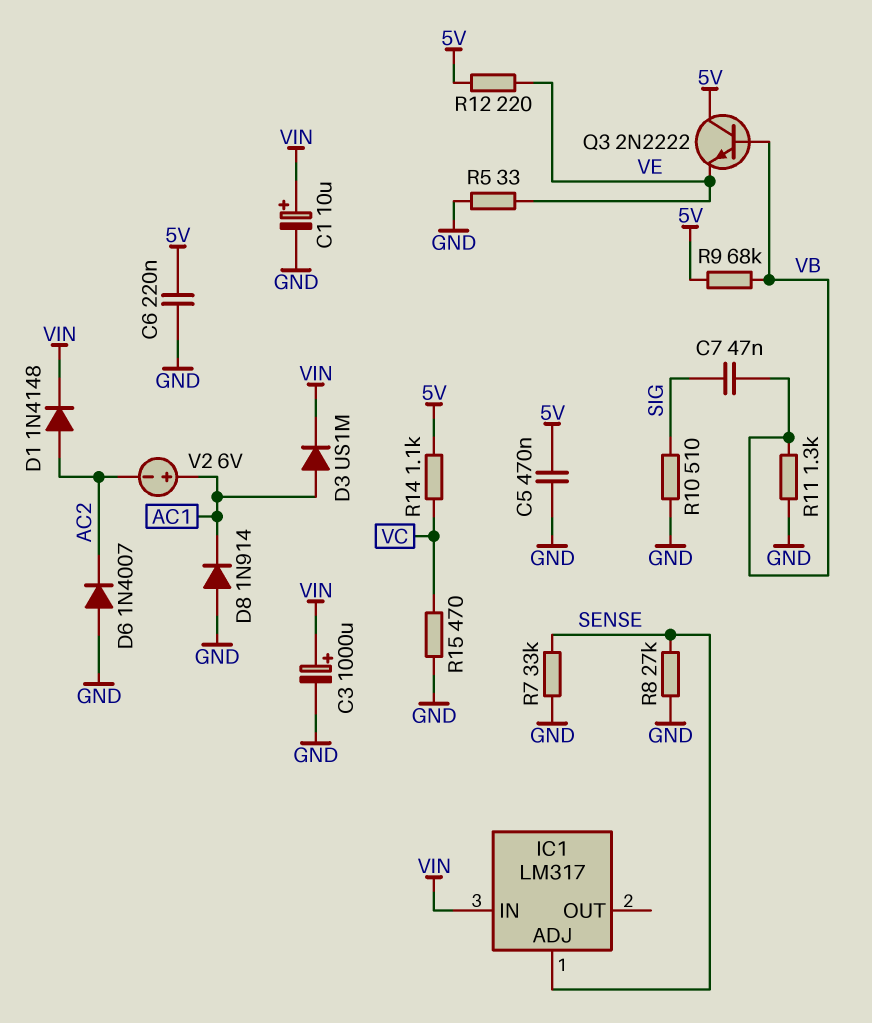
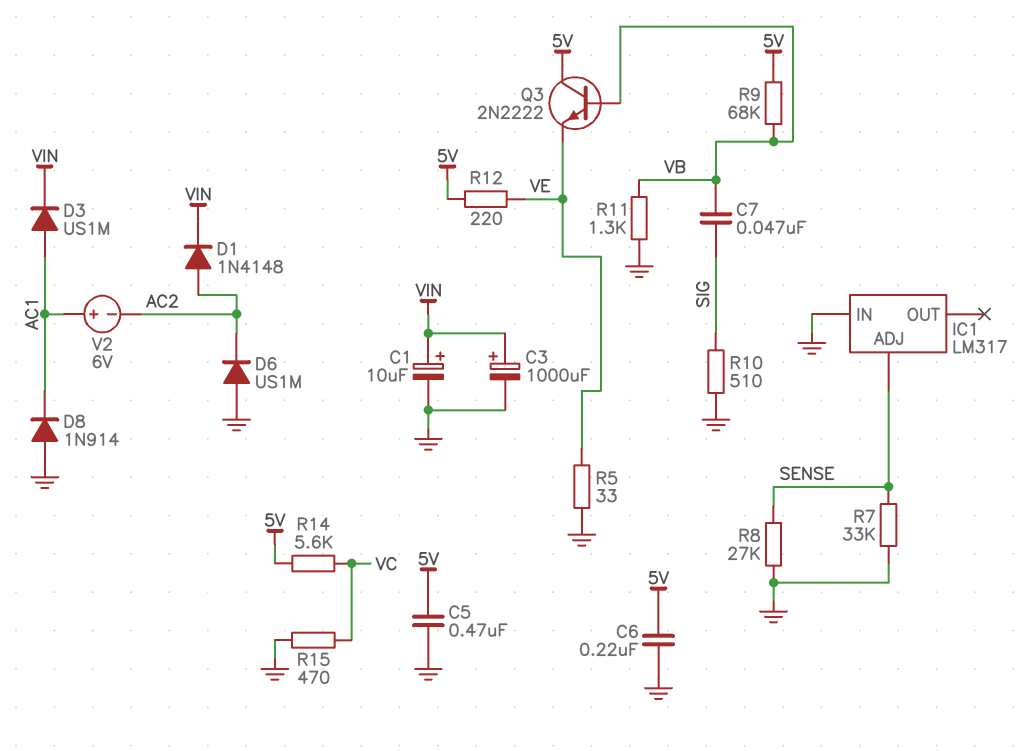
D6: diode 1N4007 (A GND, K AC2) -> diode US1M (A GND, K AC2)
IC1 pin IN: VIN -> GND
R14: 1.1k (5V, VC) -> 5.6k (5V, VC)

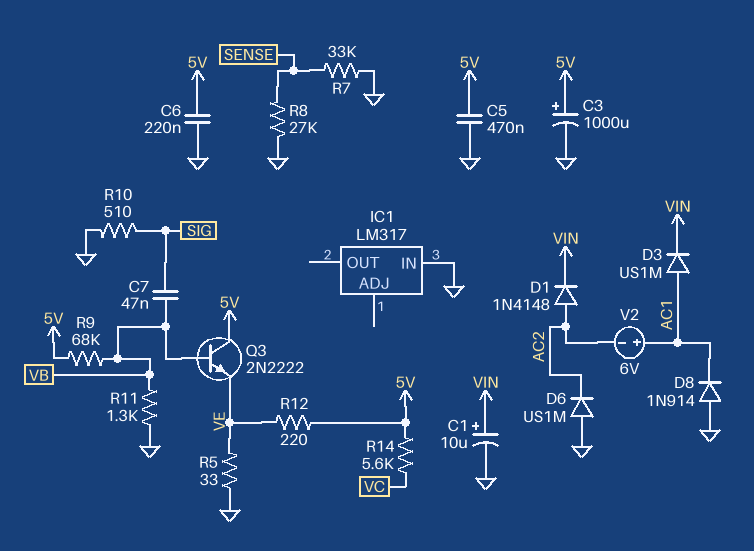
C3: 1000uF (plus VIN, minus GND) -> 1000uF (plus 5V, minus GND)
IC1 pin ADJ: SENSE -> none
R15: 470 (GND, VC) -> none

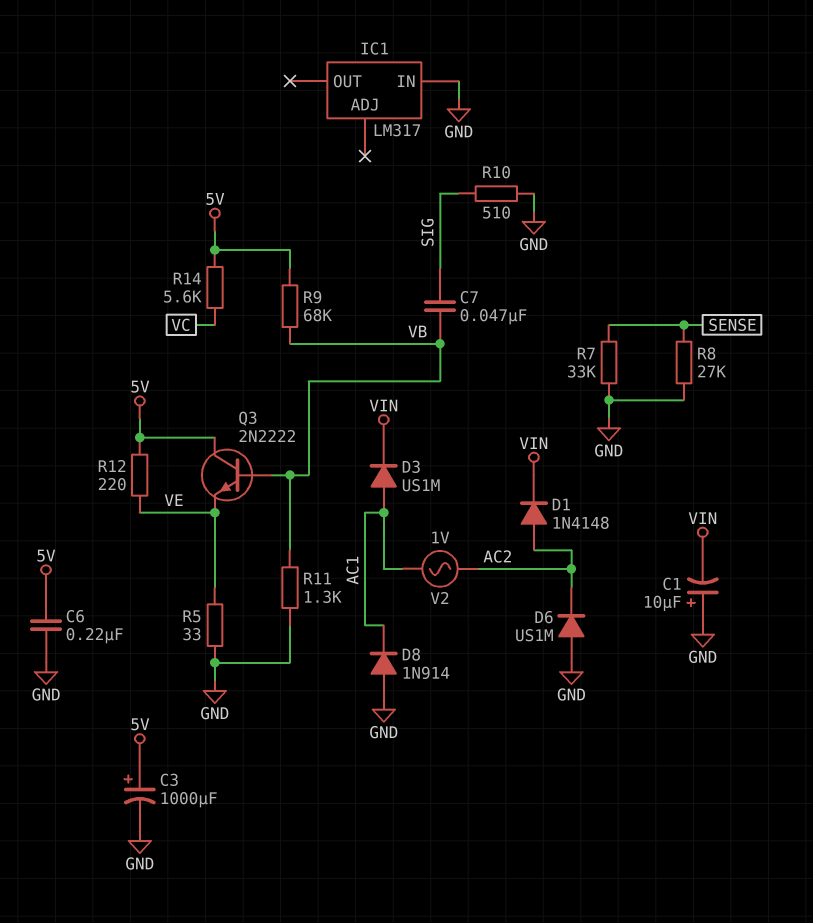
C1: 10uF (plus VIN, minus GND) -> 10uF (plus GND, minus VIN)
C5: 470nF (5V, GND) -> none
V2: 6V (plus AC1, minus AC2) -> AC 1V (AC1, AC2)

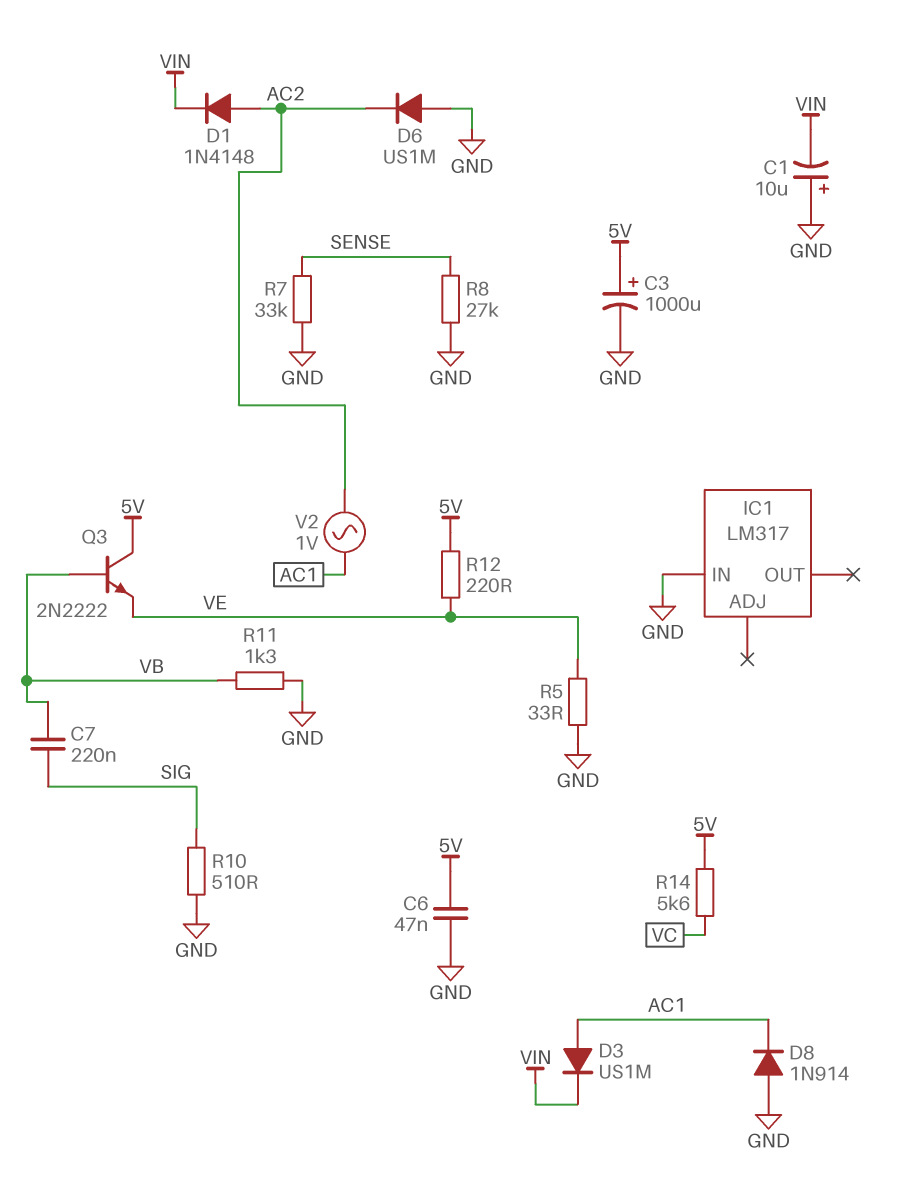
C6: 220nF (5V, GND) -> 47nF (5V, GND)
C7: 47nF (SIG, VB) -> 220nF (SIG, VB)
R9: 68k (5V, VB) -> none

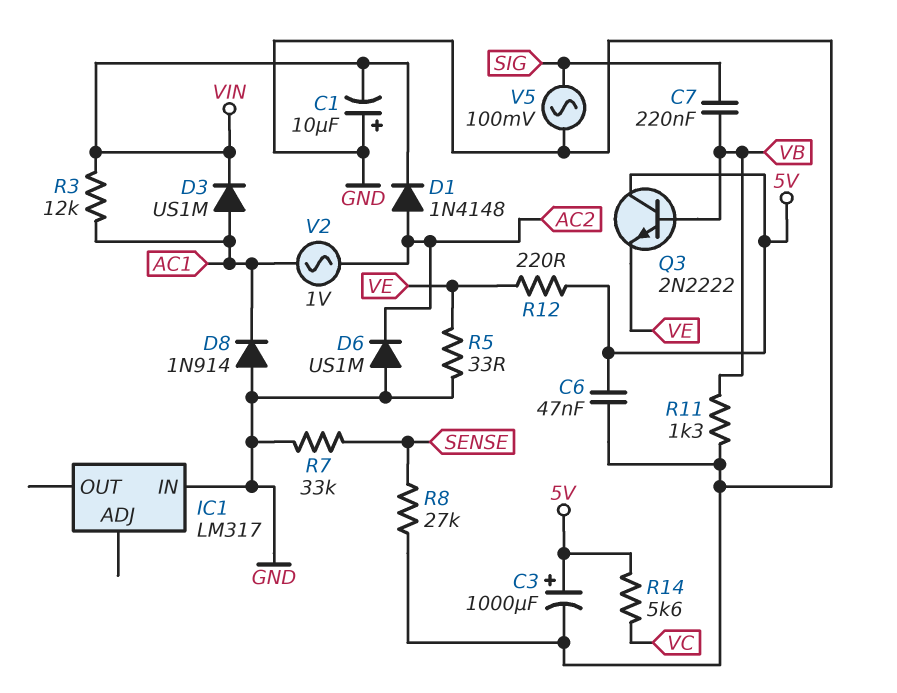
R3: none -> 12k (AC1, VIN)
R10: 510 (GND, SIG) -> none
V5: none -> AC 100mV (GND, SIG)

